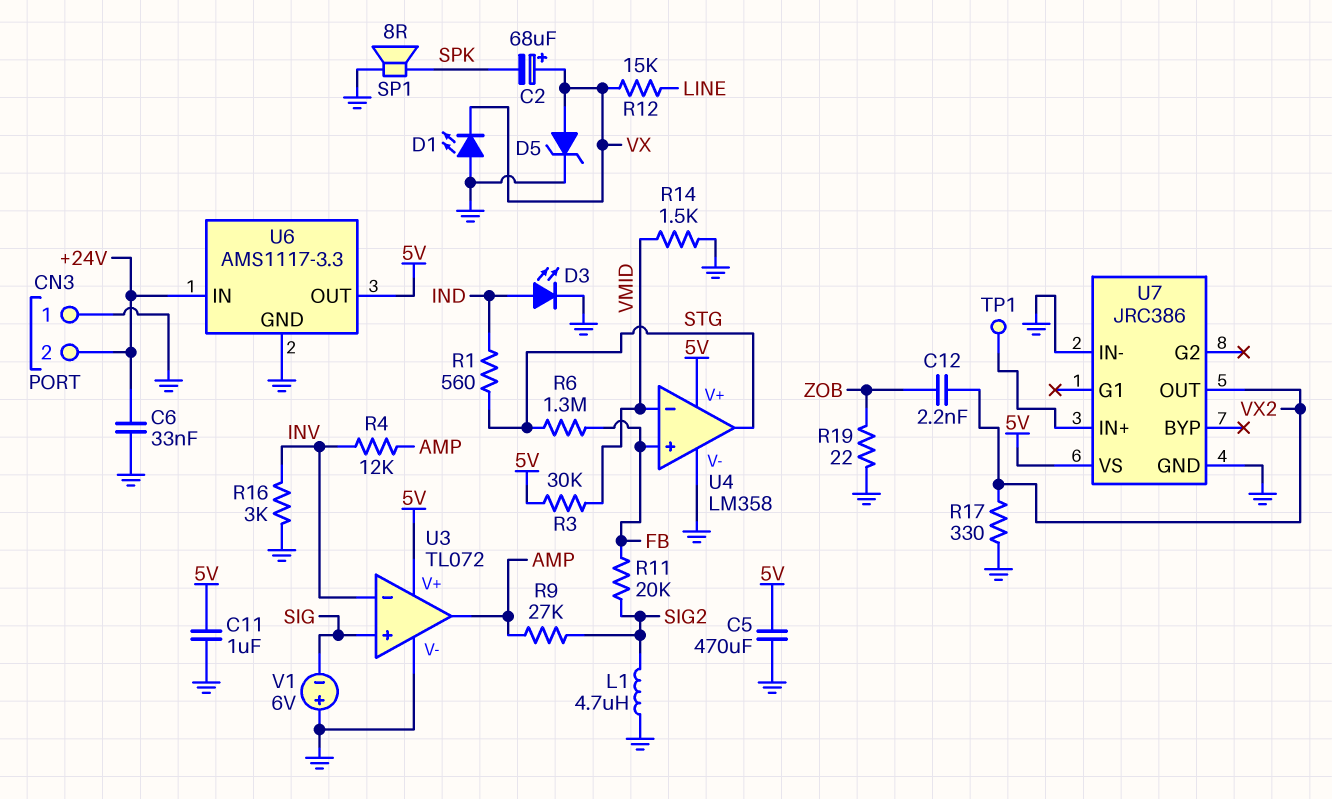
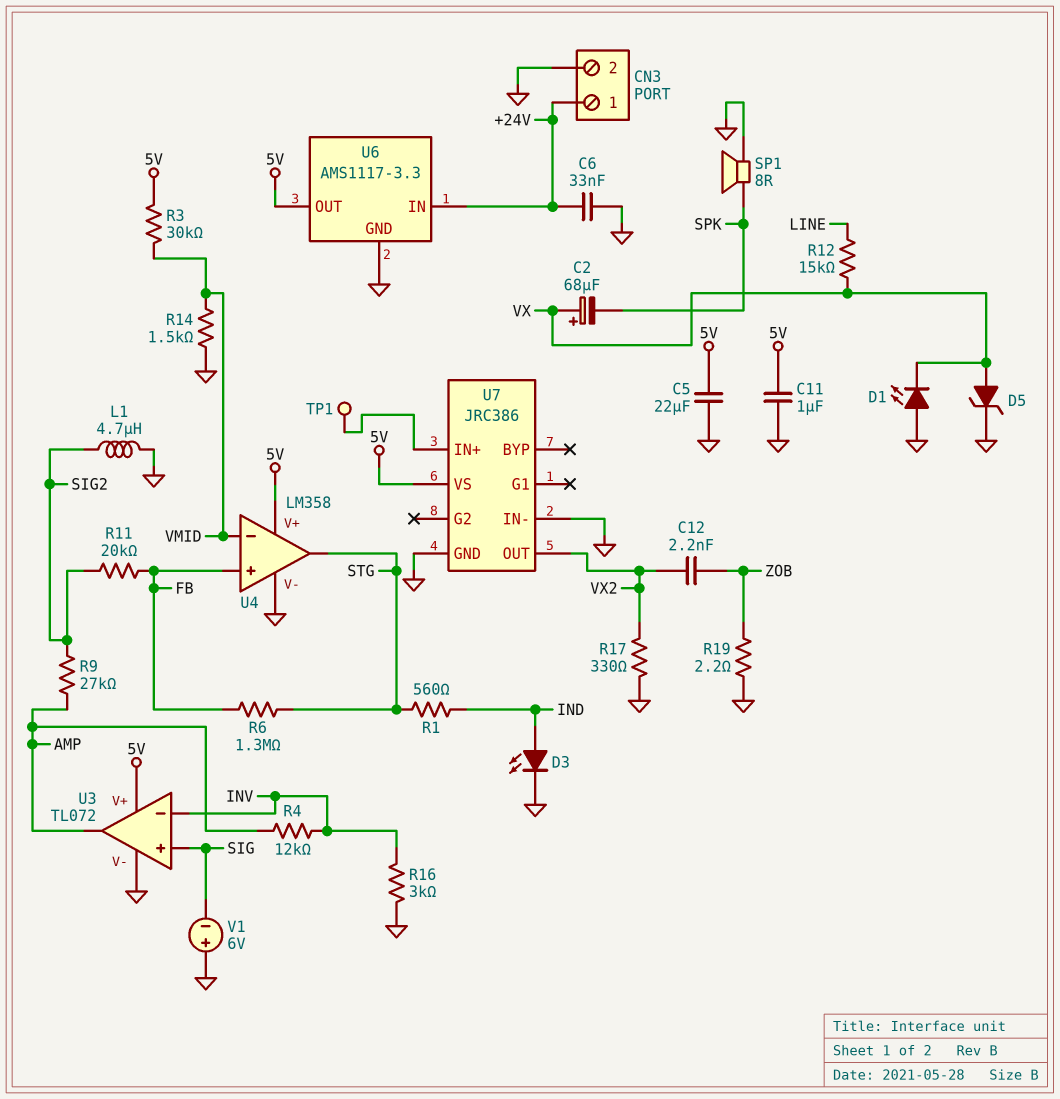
C5: 470uF (5V, GND) -> 22uF (5V, GND)
CN3 pin 1: GND -> +24V
CN3 pin 2: +24V -> GND
R19: 22 (GND, ZOB) -> 2.2 (GND, ZOB)

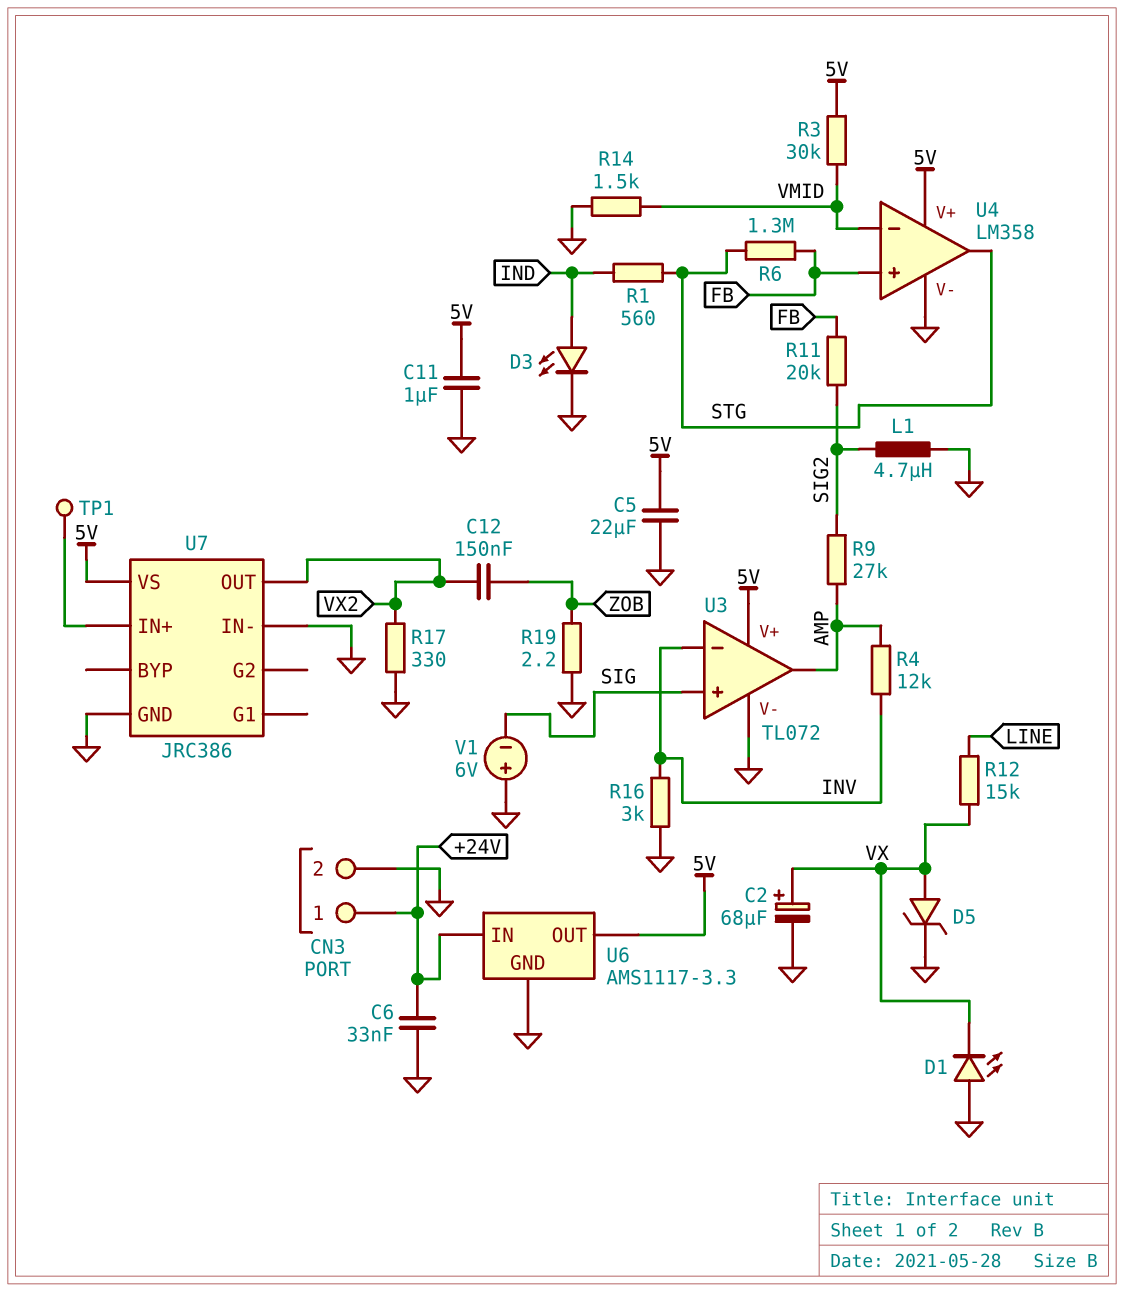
C2: 68uF (plus VX, minus SPK) -> 68uF (plus VX, minus GND)
C12: 2.2nF (VX2, ZOB) -> 150nF (VX2, ZOB)
SP1: speaker 8R (GND, SPK) -> none

